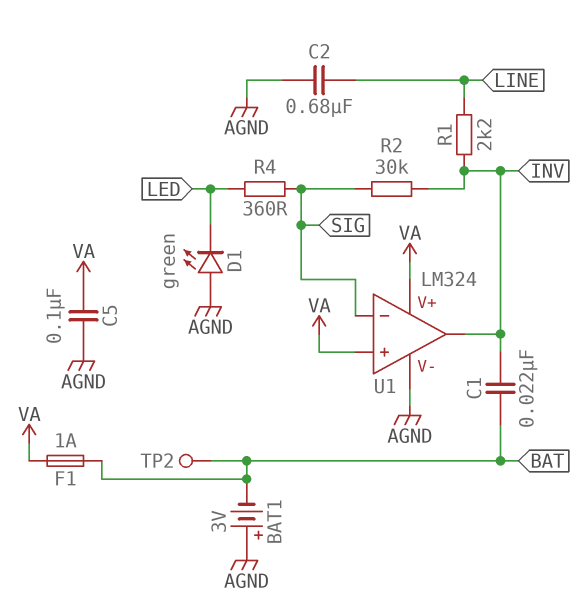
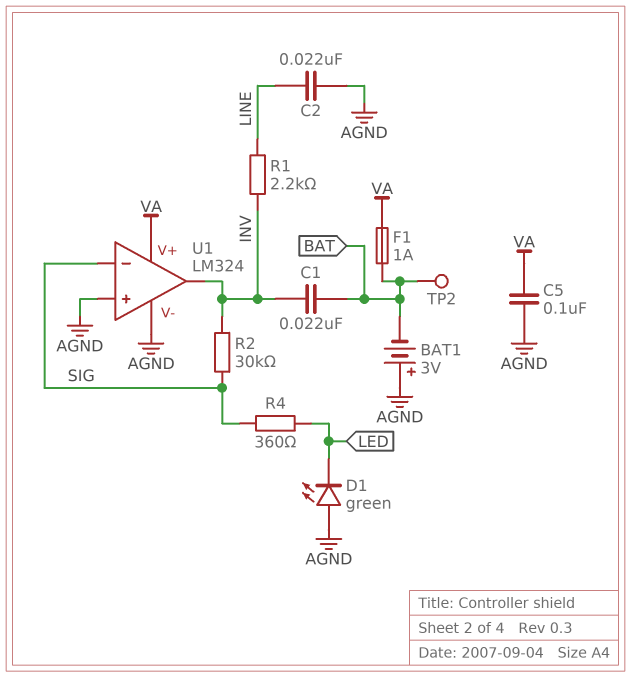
C2: 680nF (AGND, LINE) -> 22nF (AGND, LINE)
U1 pin in+: VA -> AGND

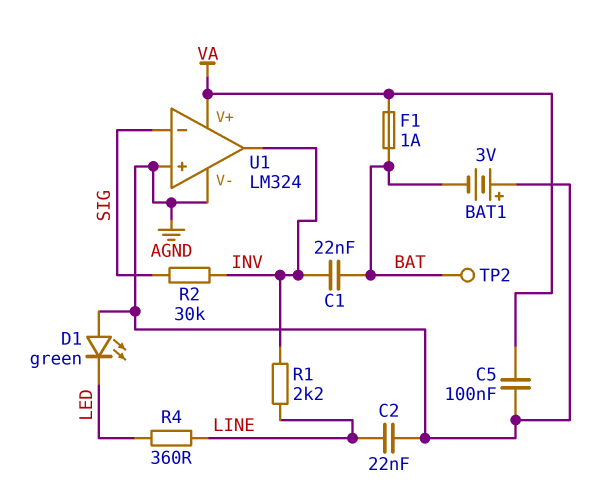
R4: 360 (LED, SIG) -> 360 (LED, LINE)

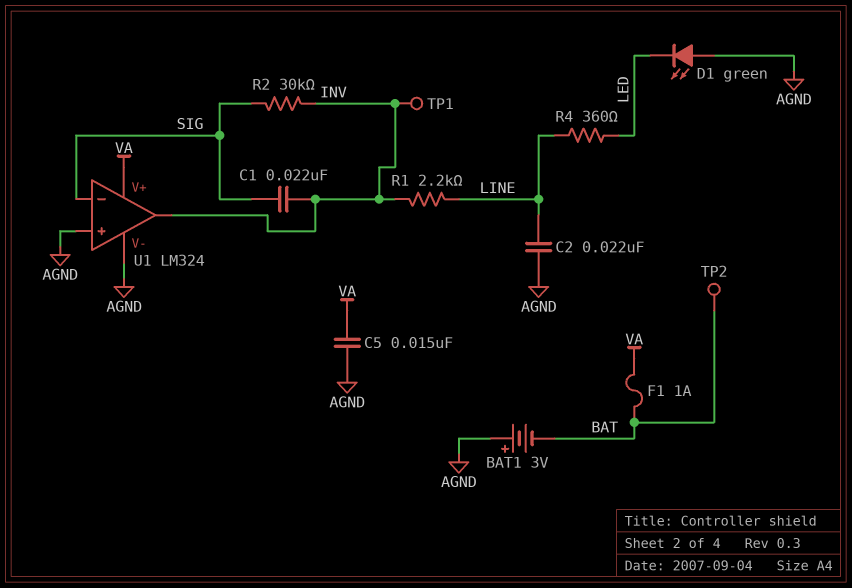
C1: 22nF (BAT, INV) -> 22nF (INV, SIG)
C5: 100nF (AGND, VA) -> 15nF (AGND, VA)
TP1: none -> test point (INV)

